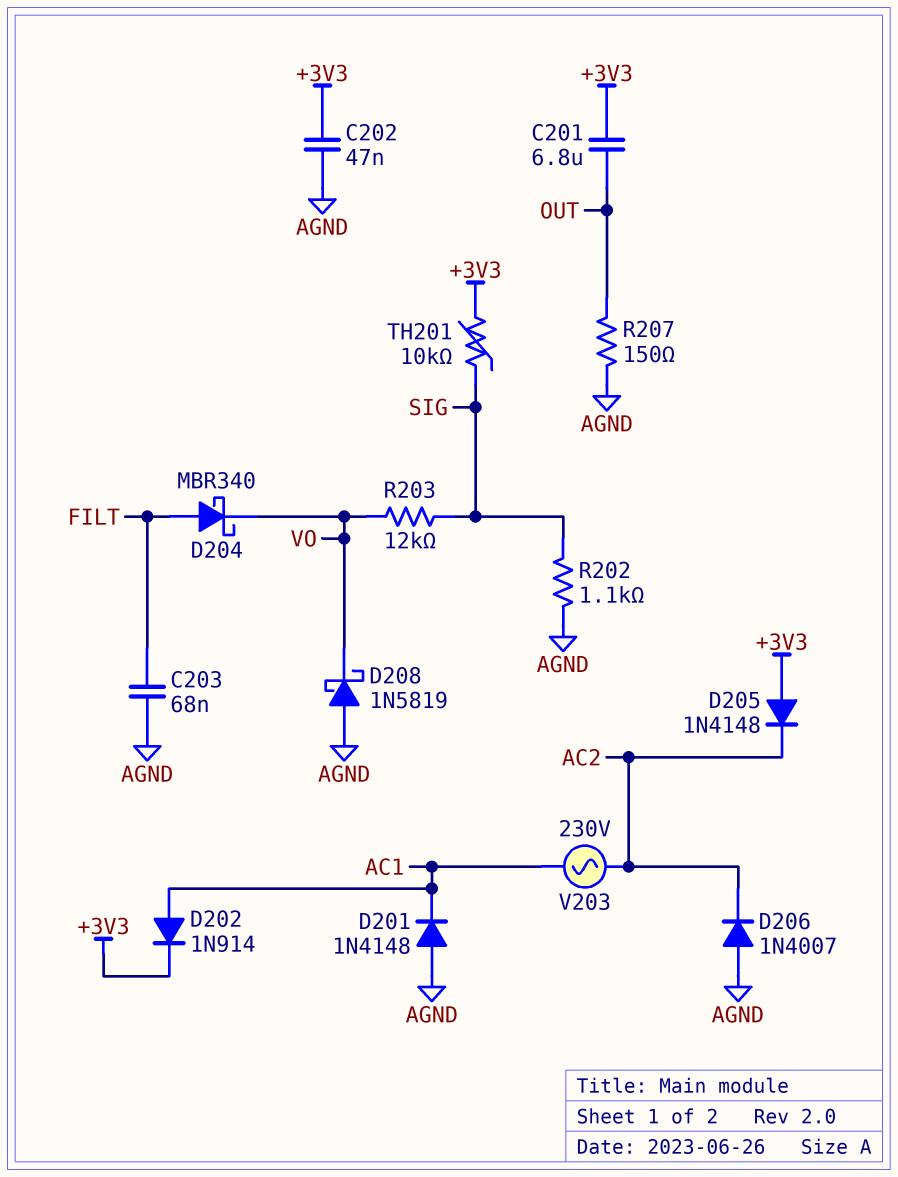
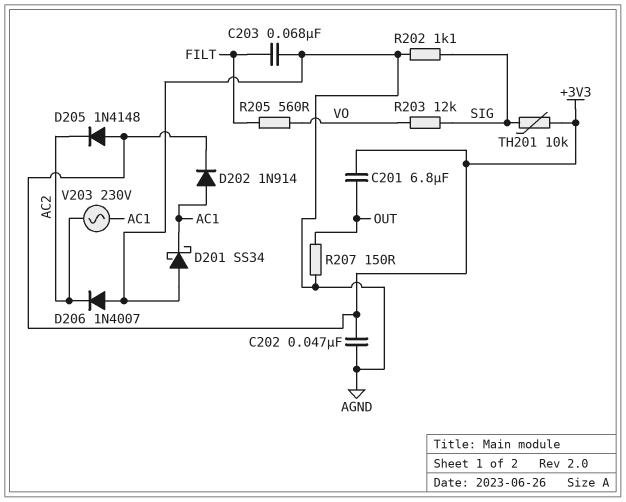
D201: diode 1N4148 (A AGND, K AC1) -> schottky SS34 (A AGND, K AC1)
D204: schottky MBR340 (A FILT, K VO) -> none
D208: schottky 1N5819 (A AGND, K VO) -> none
R205: none -> 560 (FILT, VO)

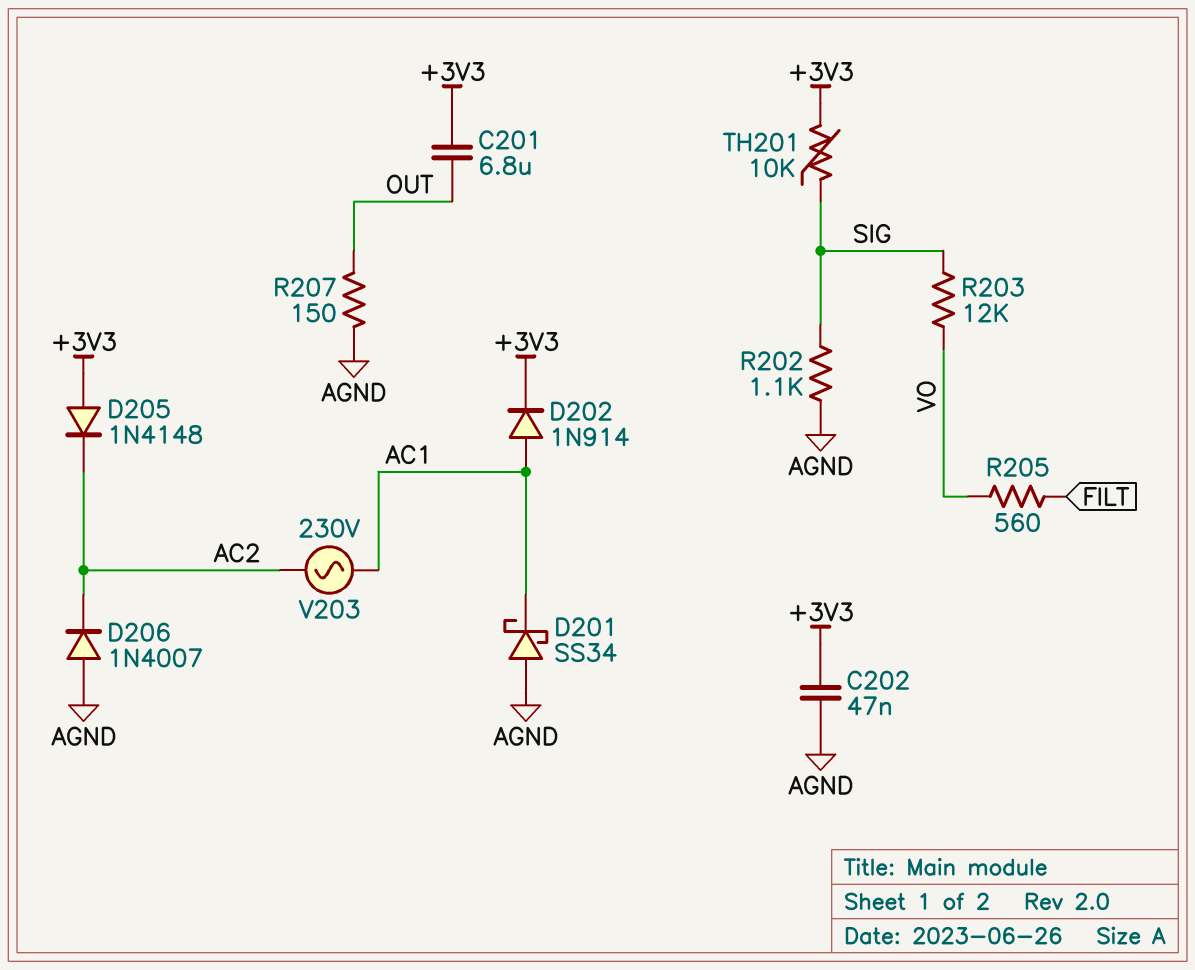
C203: 68nF (AGND, FILT) -> none

